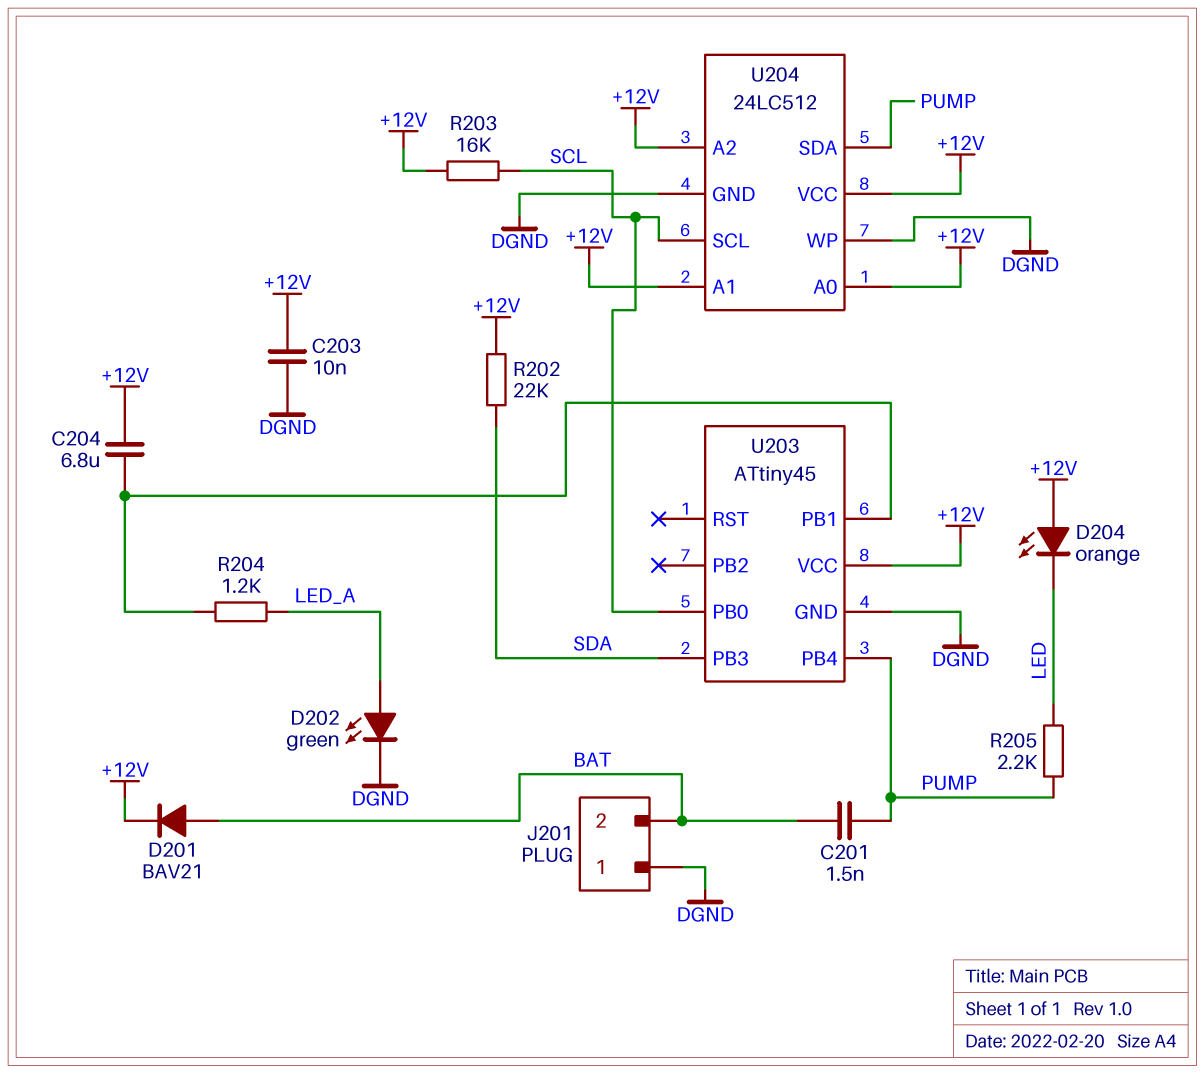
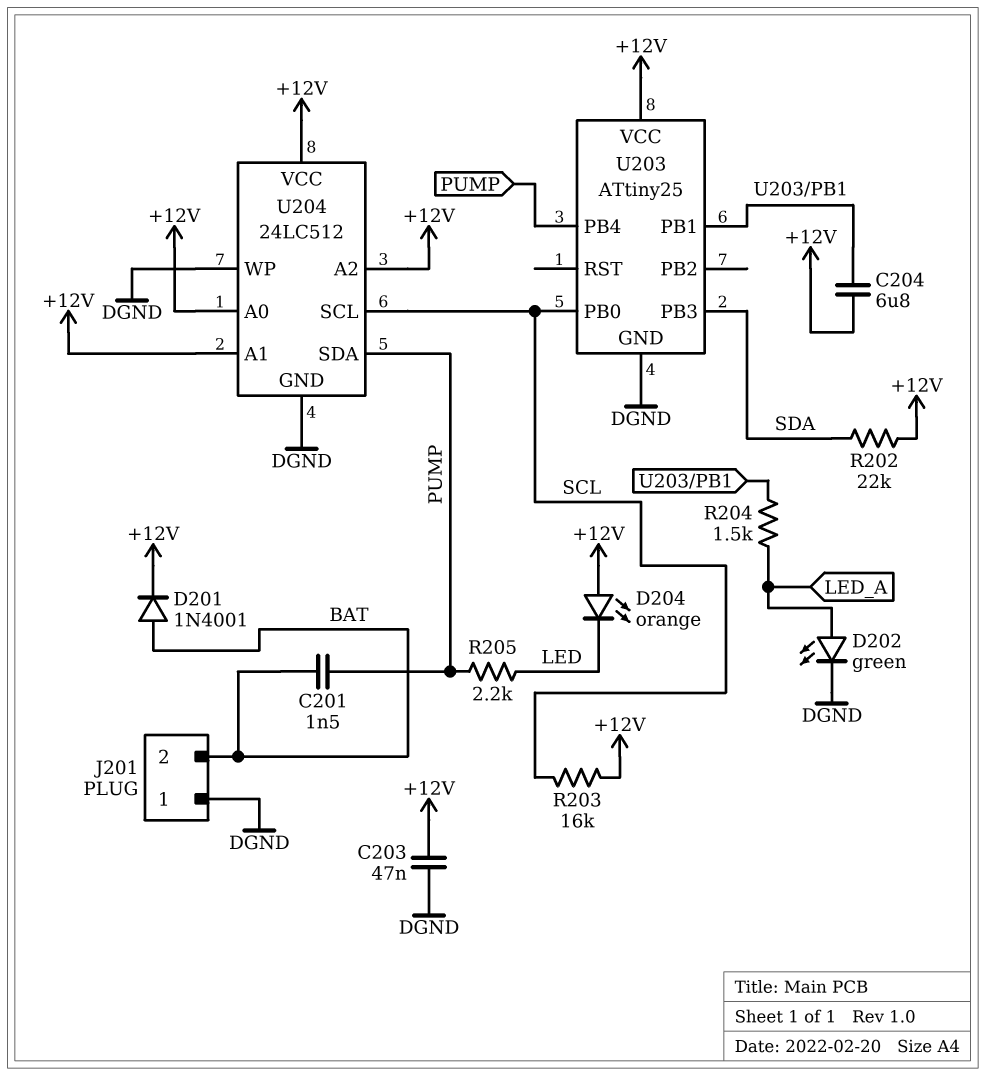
C203: 10nF (+12V, DGND) -> 47nF (+12V, DGND)
D201: diode BAV21 (A BAT, K +12V) -> diode 1N4001 (A BAT, K +12V)
R204: 1.2k (LED_A, U203/PB1) -> 1.5k (LED_A, U203/PB1)
U203: ATtiny45 -> ATtiny25

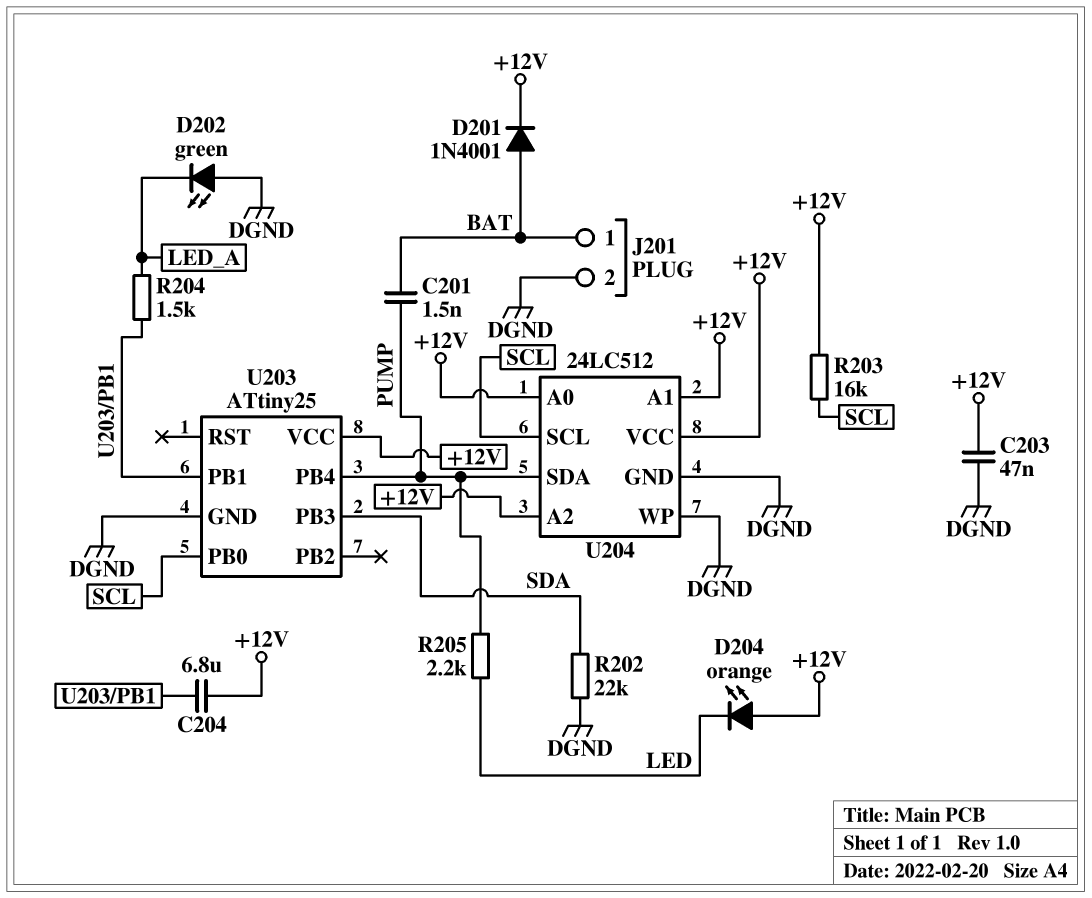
D202: LED green (A LED_A, K DGND) -> LED green (A DGND, K LED_A)
J201 pin 1: DGND -> BAT
J201 pin 2: BAT -> DGND
R202: 22k (+12V, SDA) -> 22k (DGND, SDA)

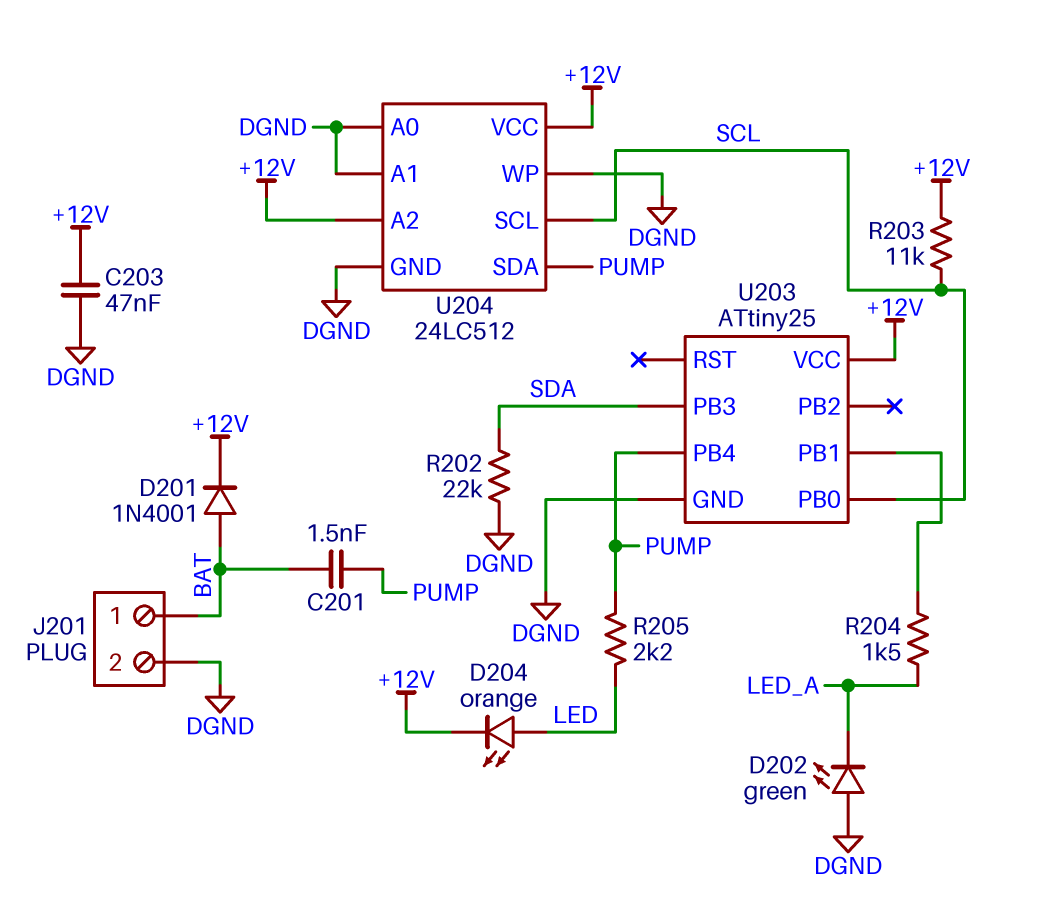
C204: 6.8uF (+12V, U203/PB1) -> none
D204: LED orange (A +12V, K LED) -> LED orange (A LED, K +12V)
R203: 16k (+12V, SCL) -> 11k (+12V, SCL)
U204 pin A0: +12V -> DGND
U204 pin A1: +12V -> DGND

